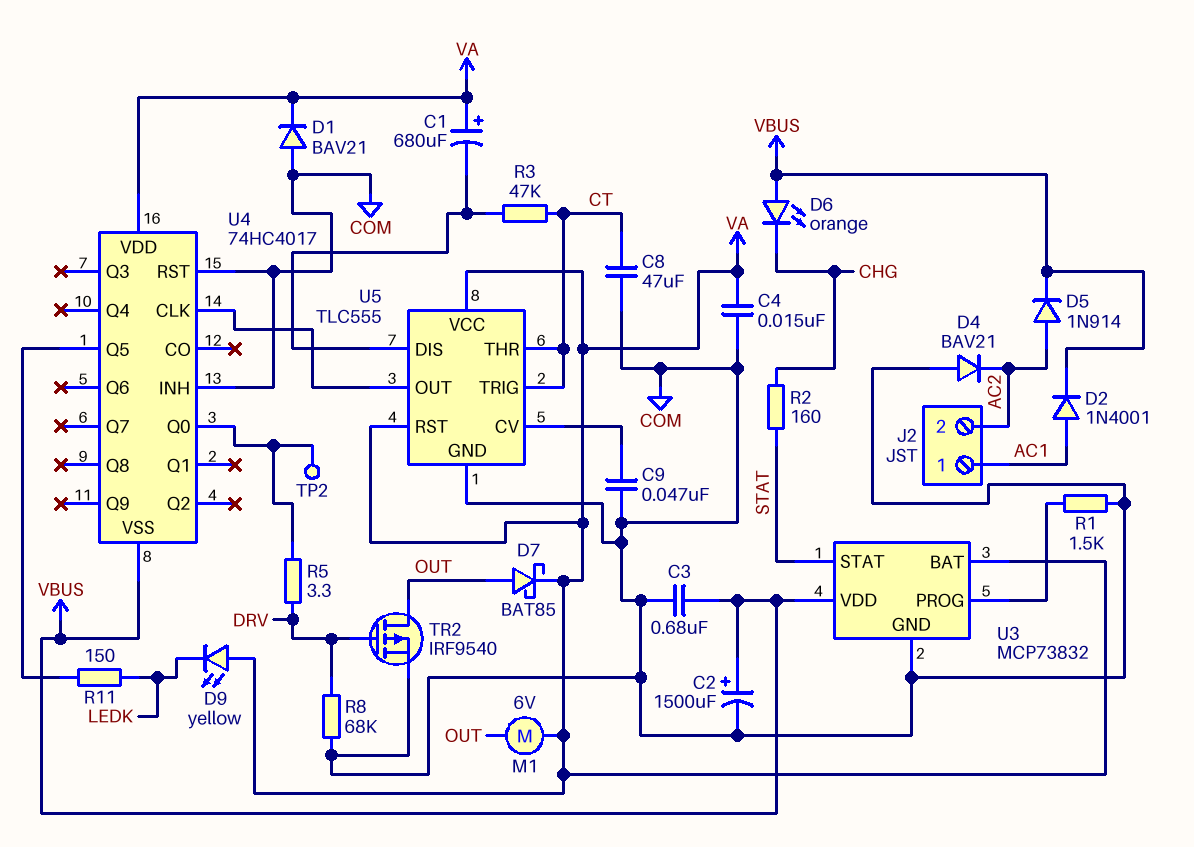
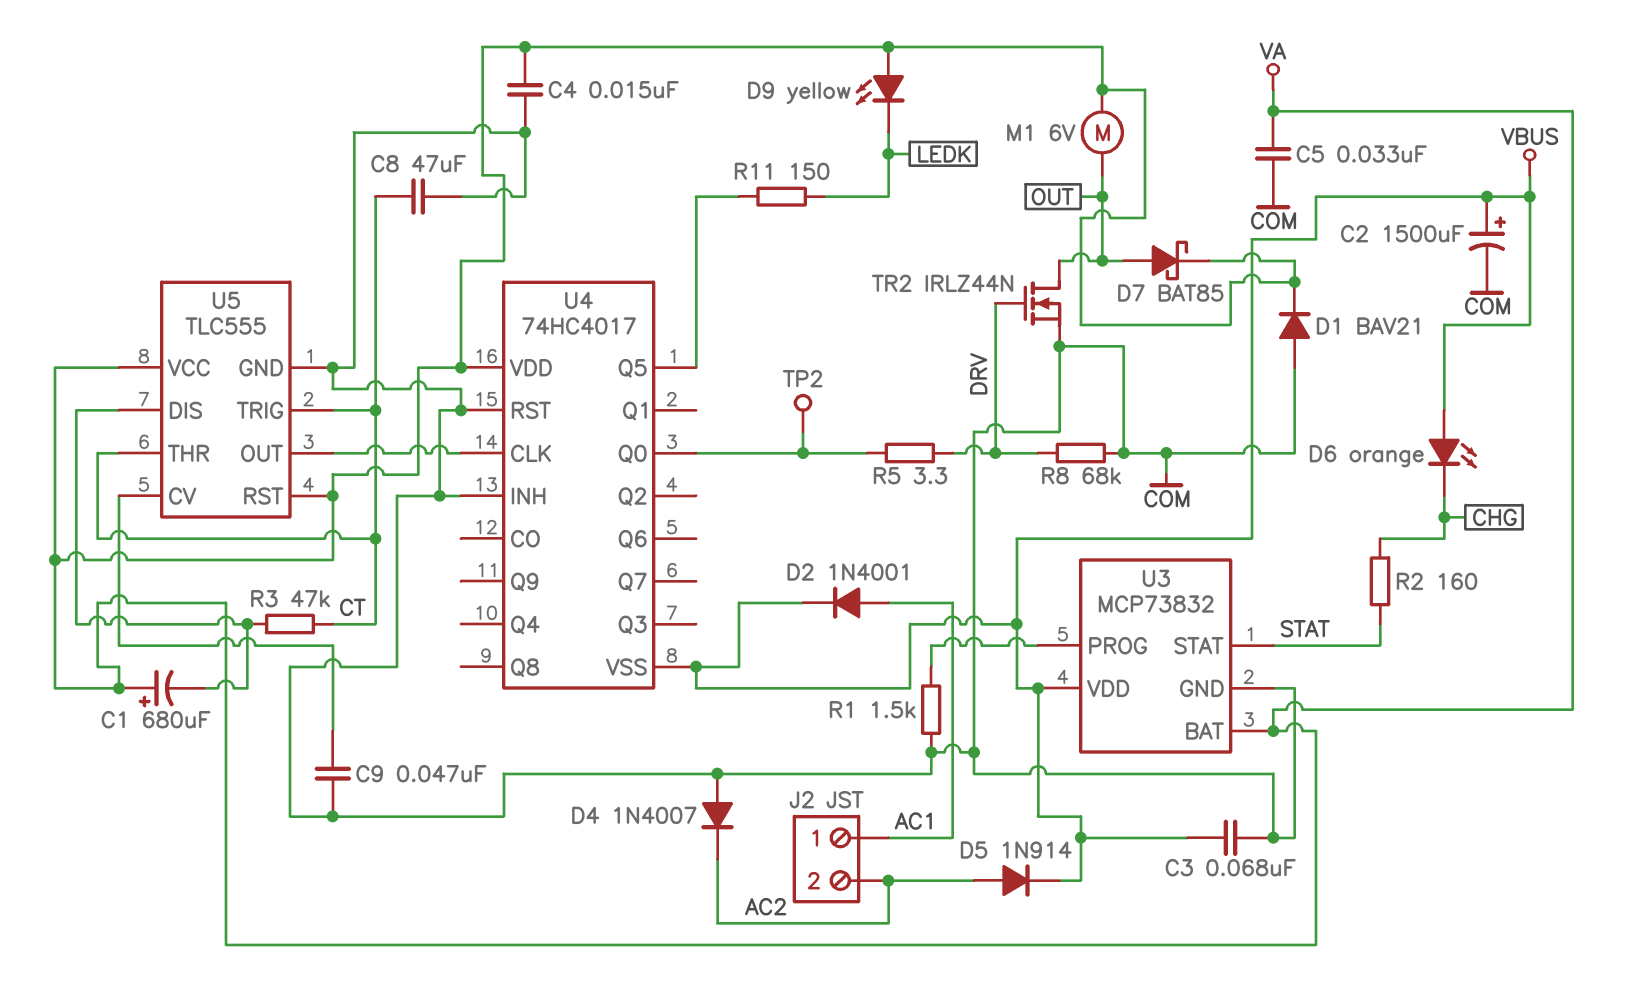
C3: 680nF (COM, VBUS) -> 68nF (COM, VBUS)
C5: none -> 33nF (COM, VA)
D4: diode BAV21 (A COM, K AC2) -> diode 1N4007 (A COM, K AC2)
TR2: PMOS IRF9540 (G DRV, D OUT, S COM) -> NMOS IRLZ44N (G DRV, D OUT, S COM)

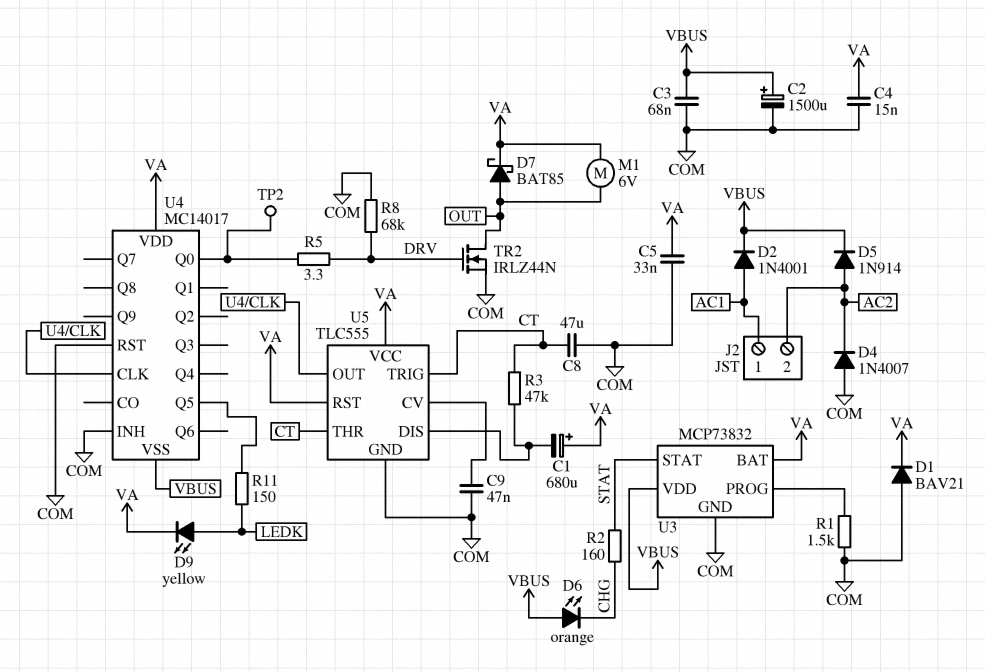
D9: LED yellow (A VA, K LEDK) -> LED yellow (A LEDK, K VA)
U4: 74HC4017 -> MC14017

